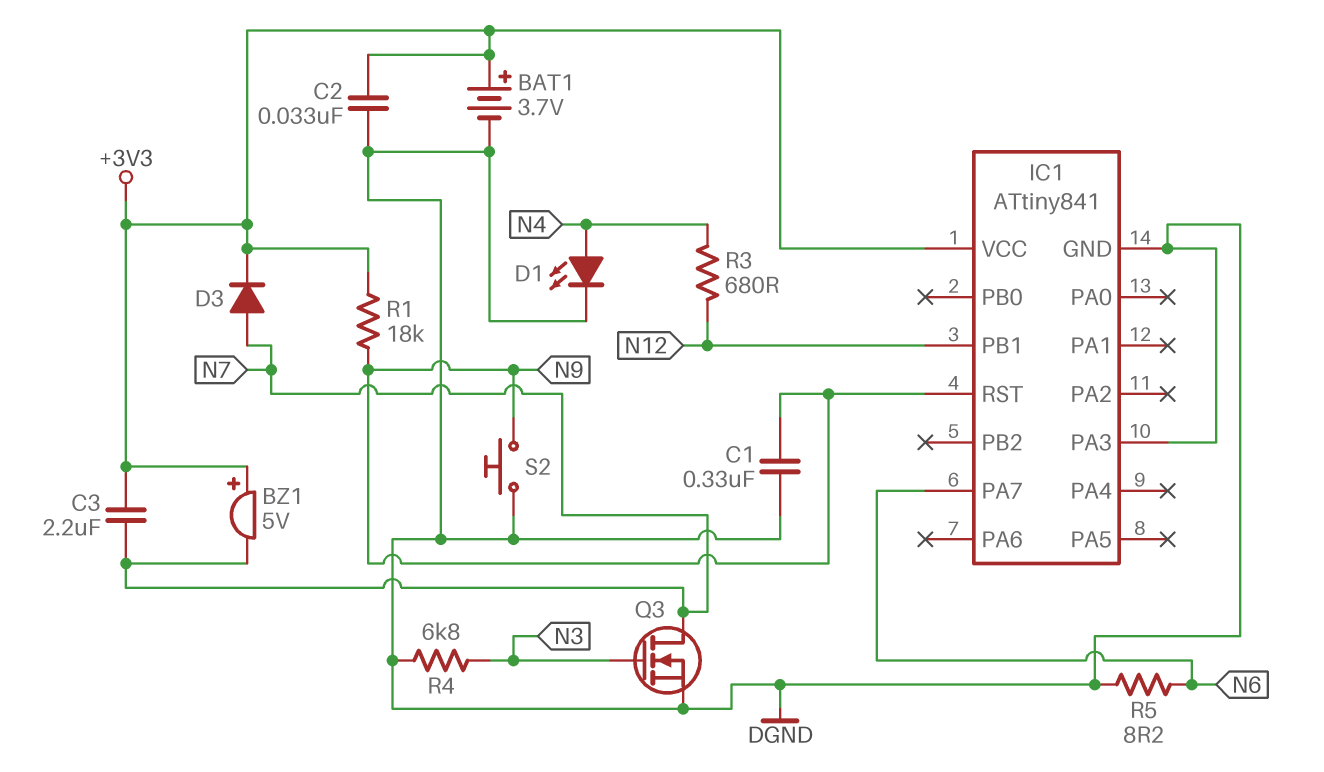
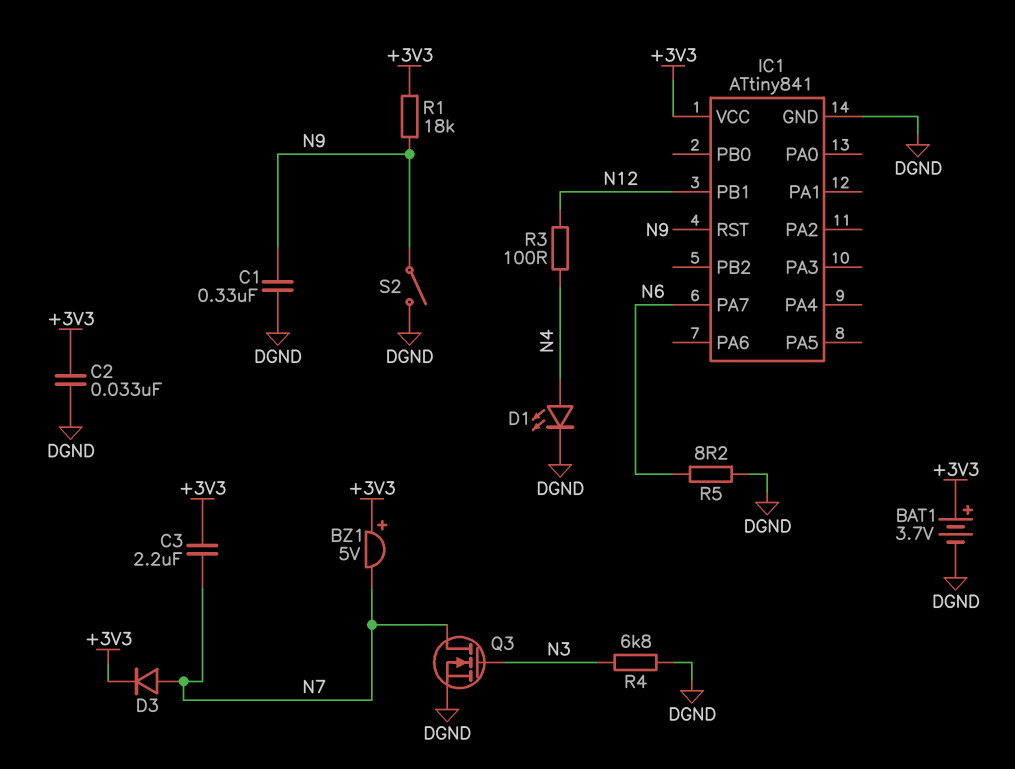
IC1 pin PA3: DGND -> none
R3: 680 (N4, N12) -> 100 (N4, N12)
S2: button (DGND, N9) -> switch (DGND, N9)

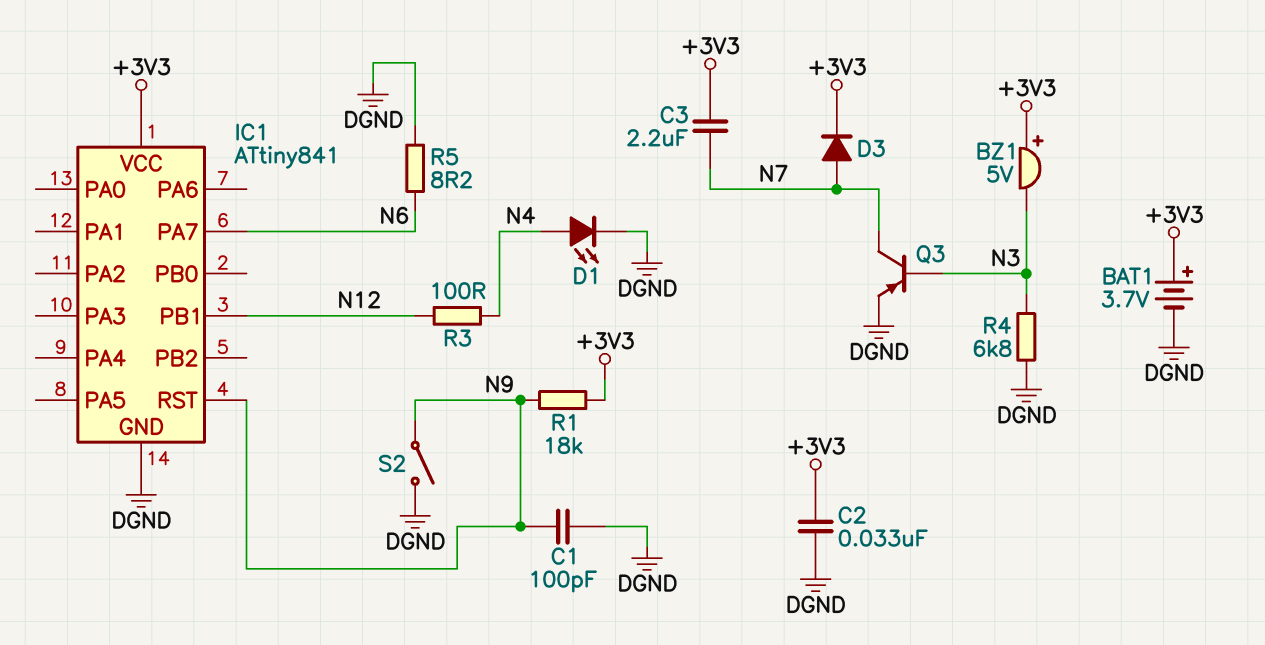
BZ1: buzzer 5V (plus +3V3, minus N7) -> buzzer 5V (plus +3V3, minus N3)
C1: 330nF (DGND, N9) -> 100pF (DGND, N9)
Q3: NMOS (G N3, D N7, S DGND) -> PNP (B N3, C N7, E DGND)

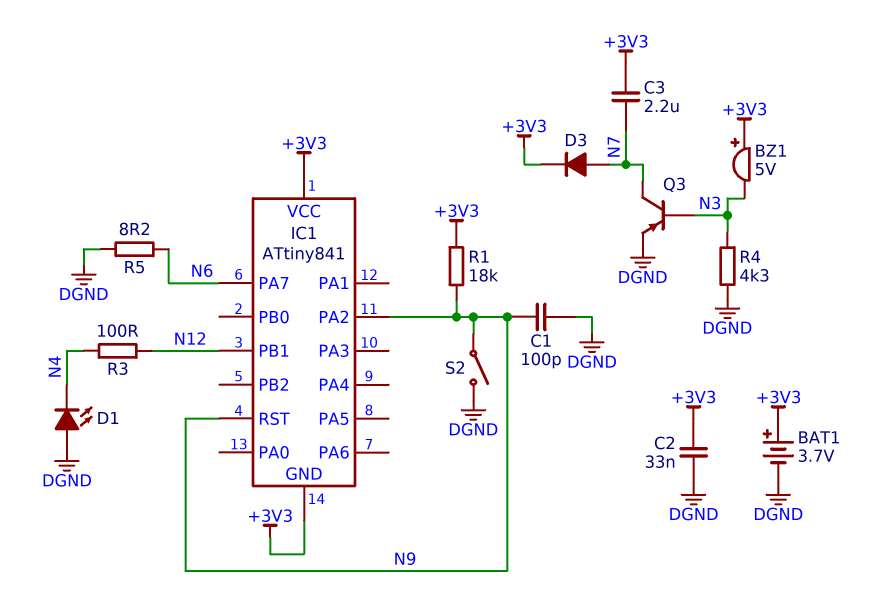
D1: LED (A N4, K DGND) -> LED (A DGND, K N4)
IC1 pin GND: DGND -> +3V3
IC1 pin PA2: none -> N9
R4: 6.8k (DGND, N3) -> 4.3k (DGND, N3)

